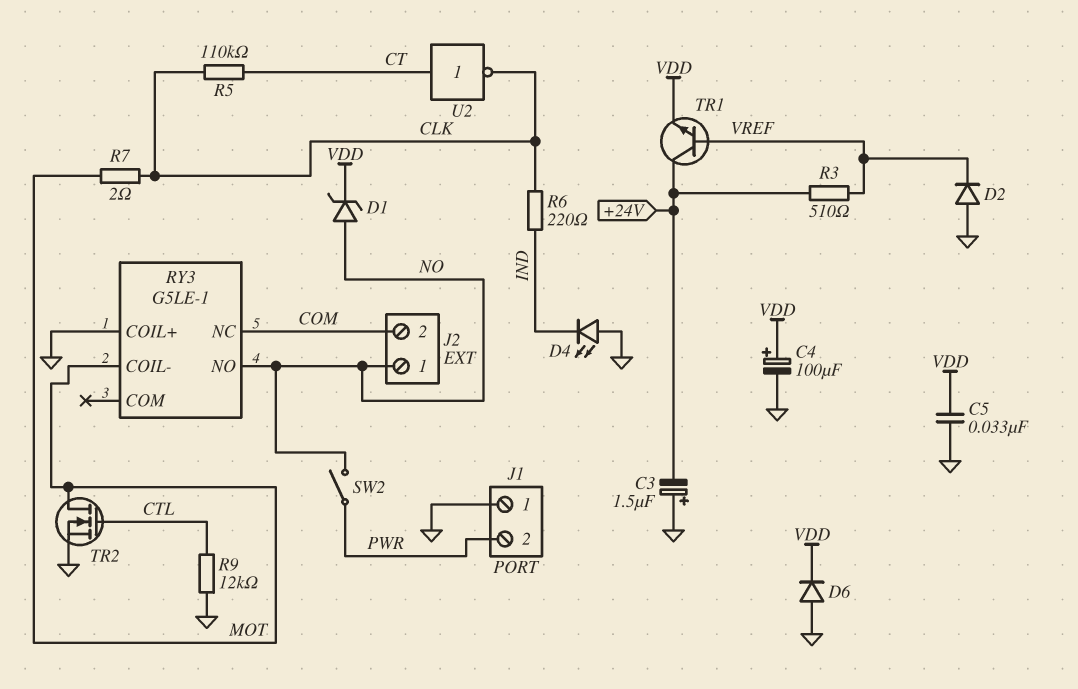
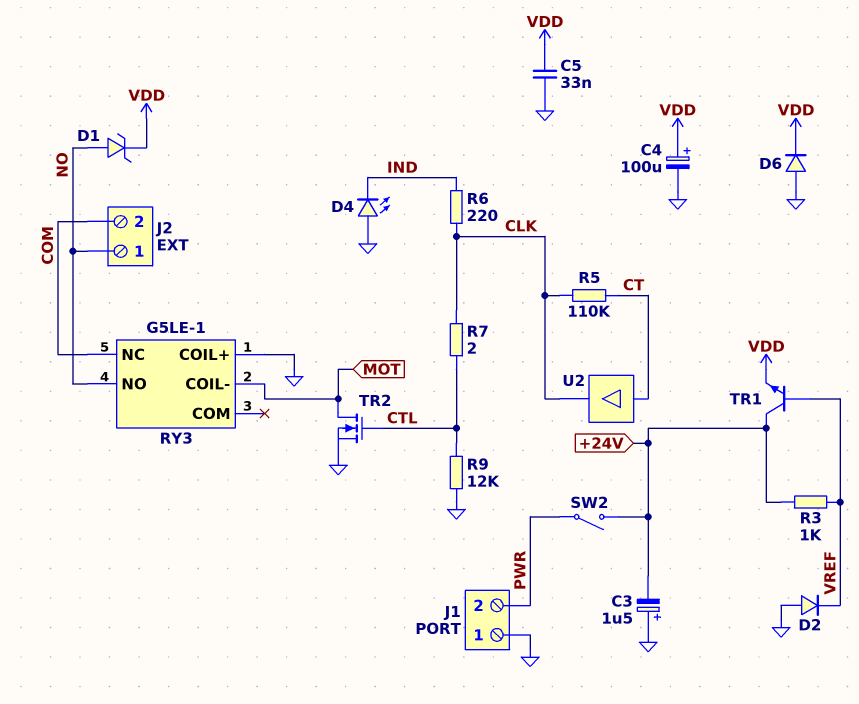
R3: 510 (+24V, VREF) -> 1k (+24V, VREF)
R7: 2 (CLK, MOT) -> 2 (CLK, CTL)
SW2: switch (NO, PWR) -> switch (+24V, PWR)
U2: NOT (in CT, out CLK) -> buffer (in CT, out CLK)

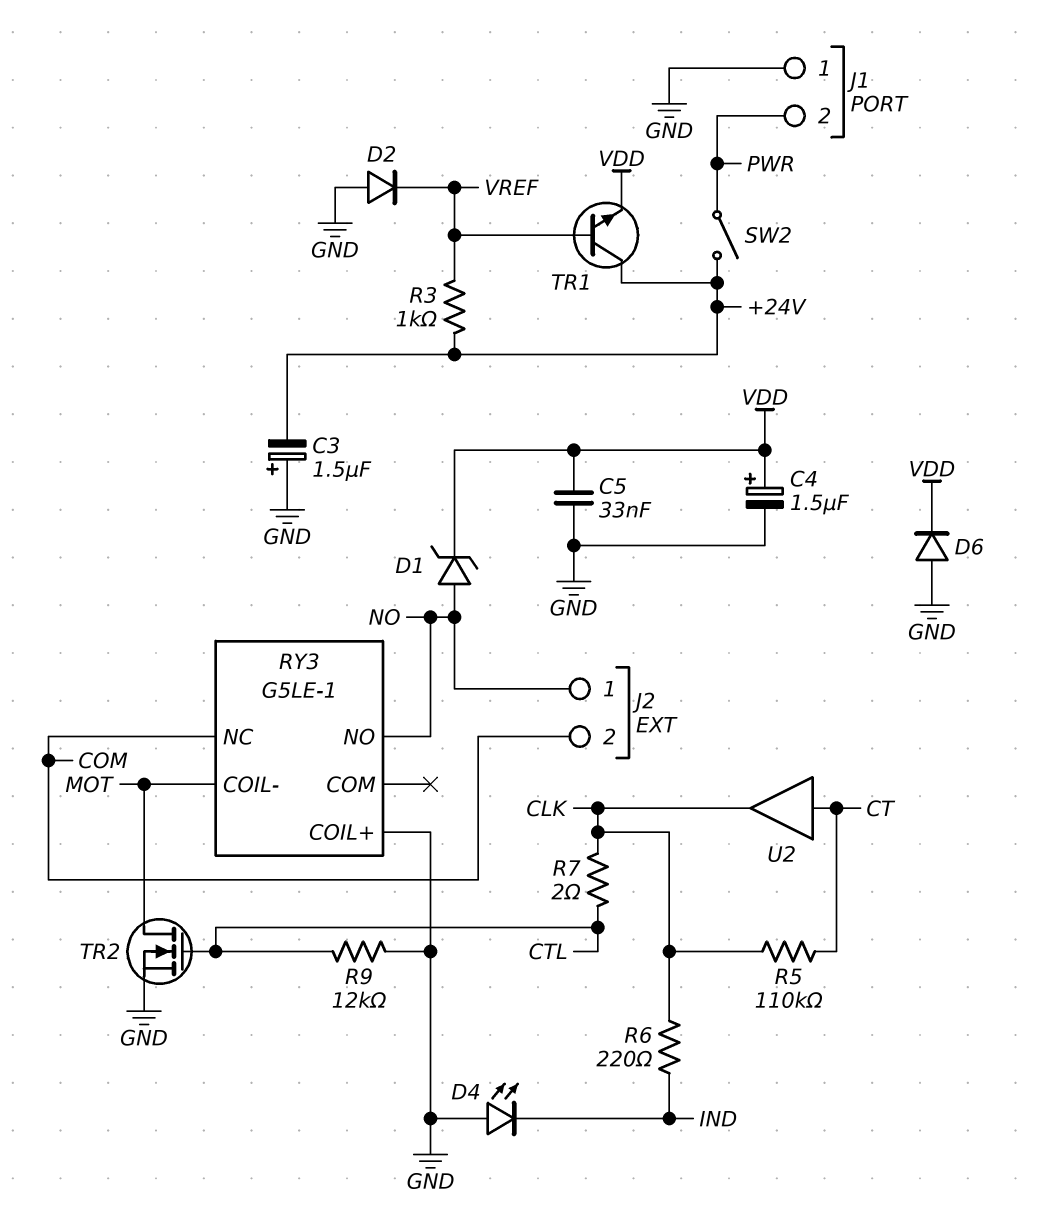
C4: 100uF (plus VDD, minus GND) -> 1.5uF (plus VDD, minus GND)

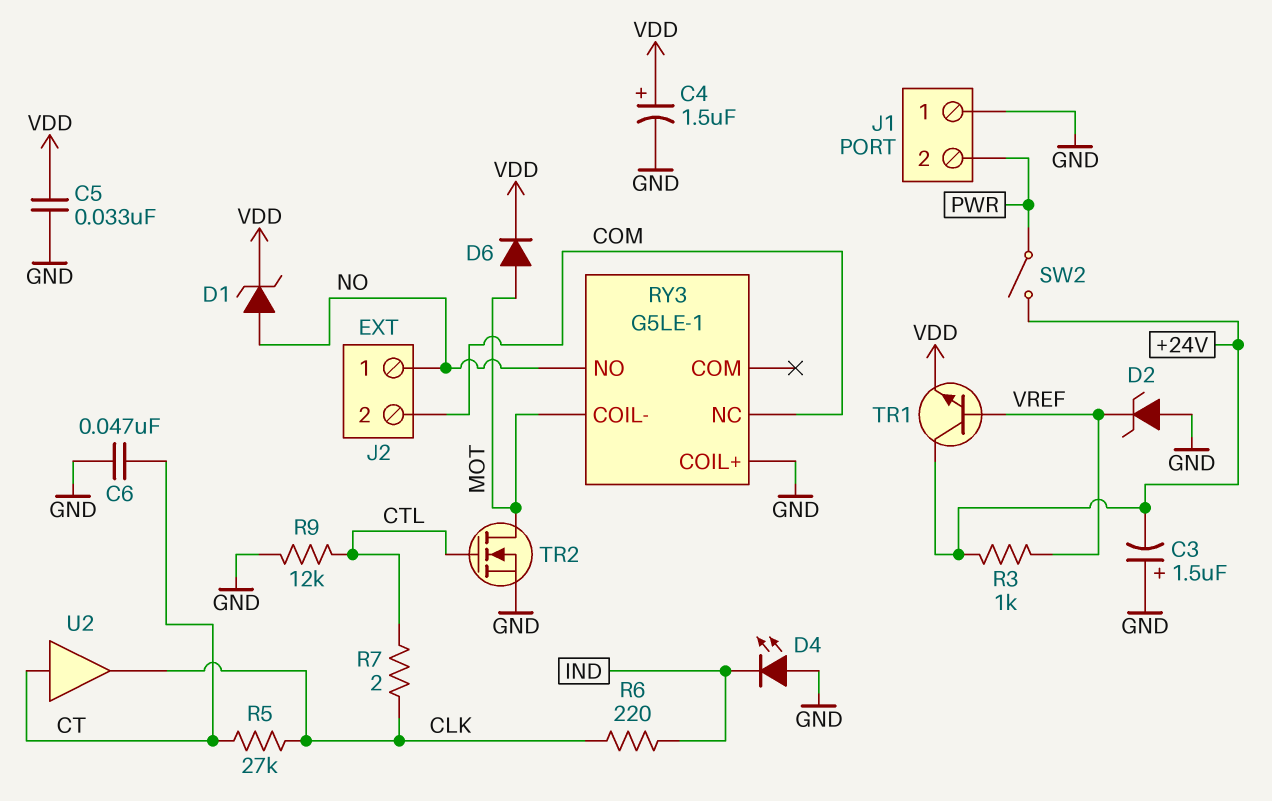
C6: none -> 47nF (CT, GND)
D2: diode (A GND, K VREF) -> zener (A GND, K VREF)
D6: diode (A GND, K VDD) -> diode (A MOT, K VDD)
R5: 110k (CLK, CT) -> 27k (CLK, CT)

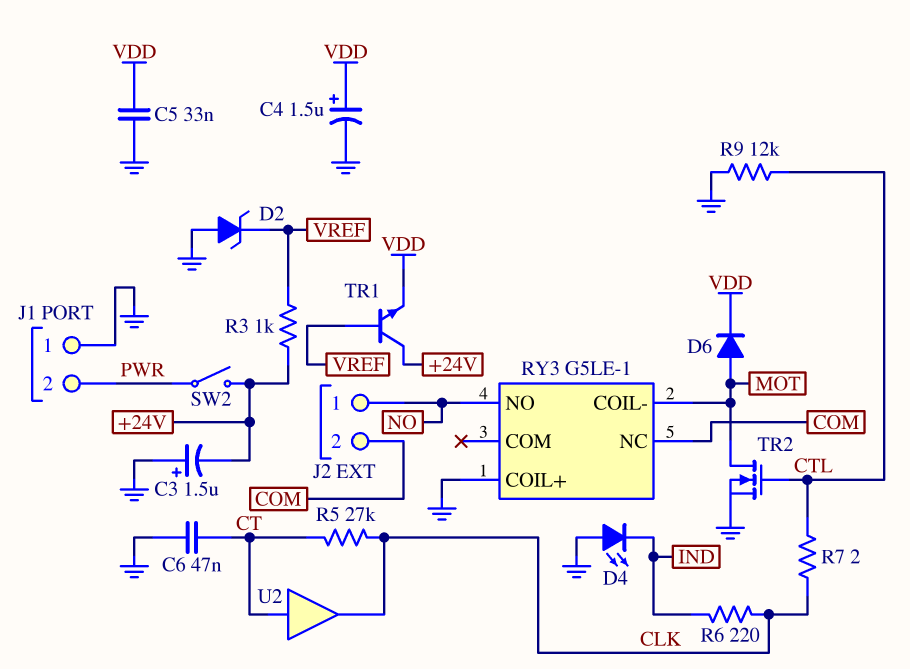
D1: zener (A NO, K VDD) -> none

